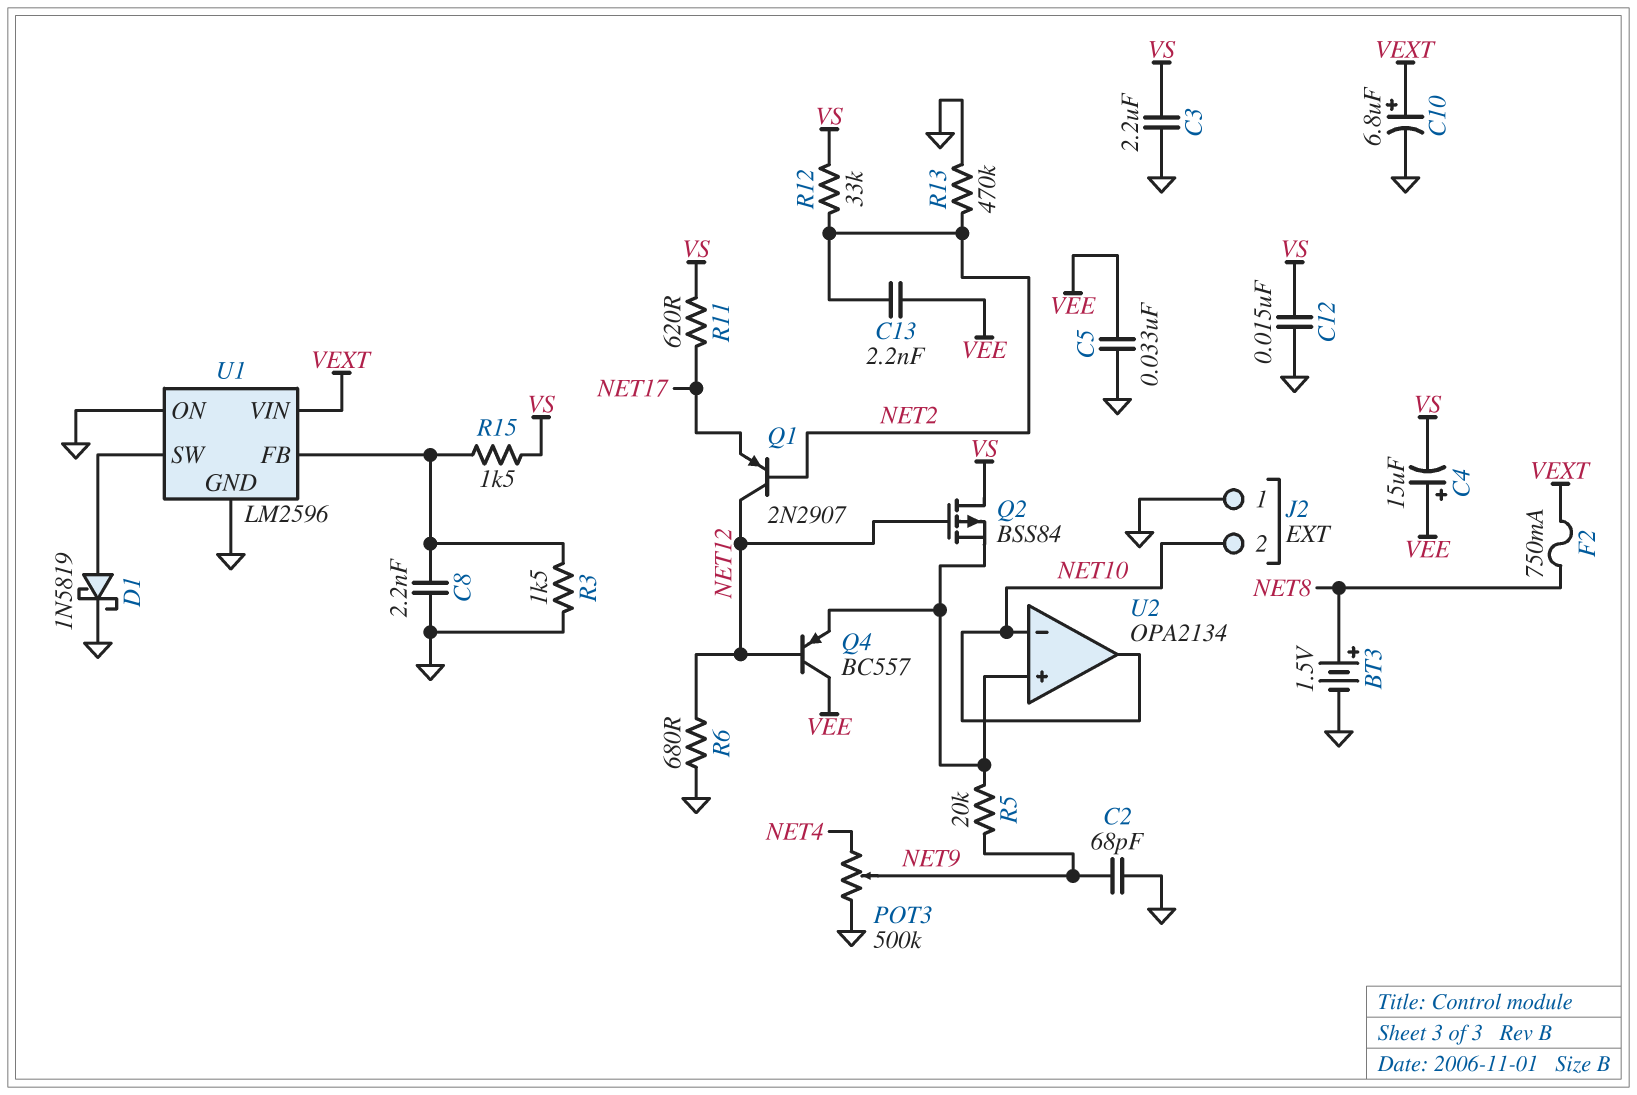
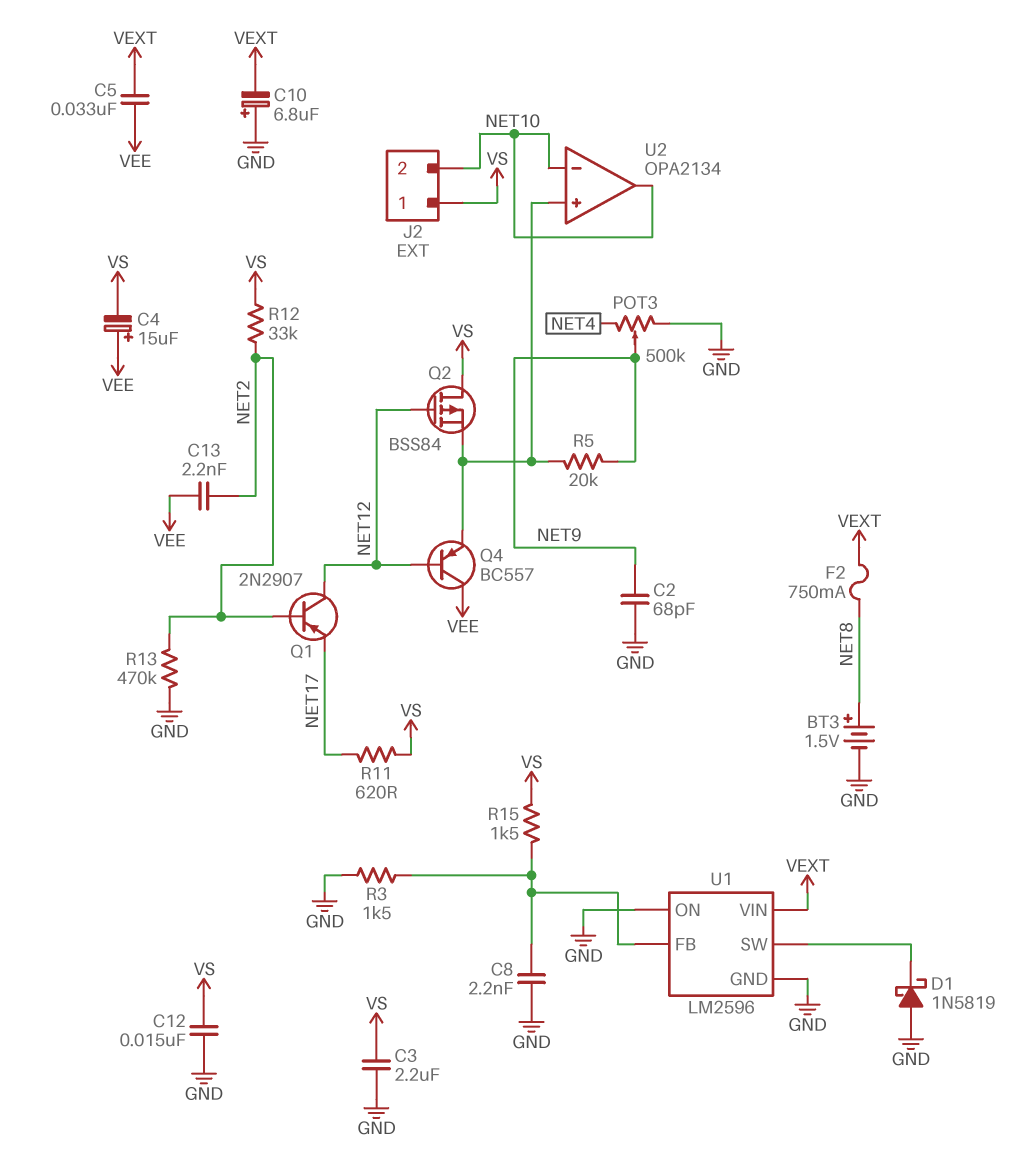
C5: 33nF (GND, VEE) -> 33nF (VEE, VEXT)
C10: 6.8uF (plus VEXT, minus GND) -> 6.8uF (plus GND, minus VEXT)
D1: schottky 1N5819 (A U1/SW, K GND) -> schottky 1N5819 (A GND, K U1/SW)
J2 pin 1: GND -> VS
R6: 680 (GND, NET12) -> none

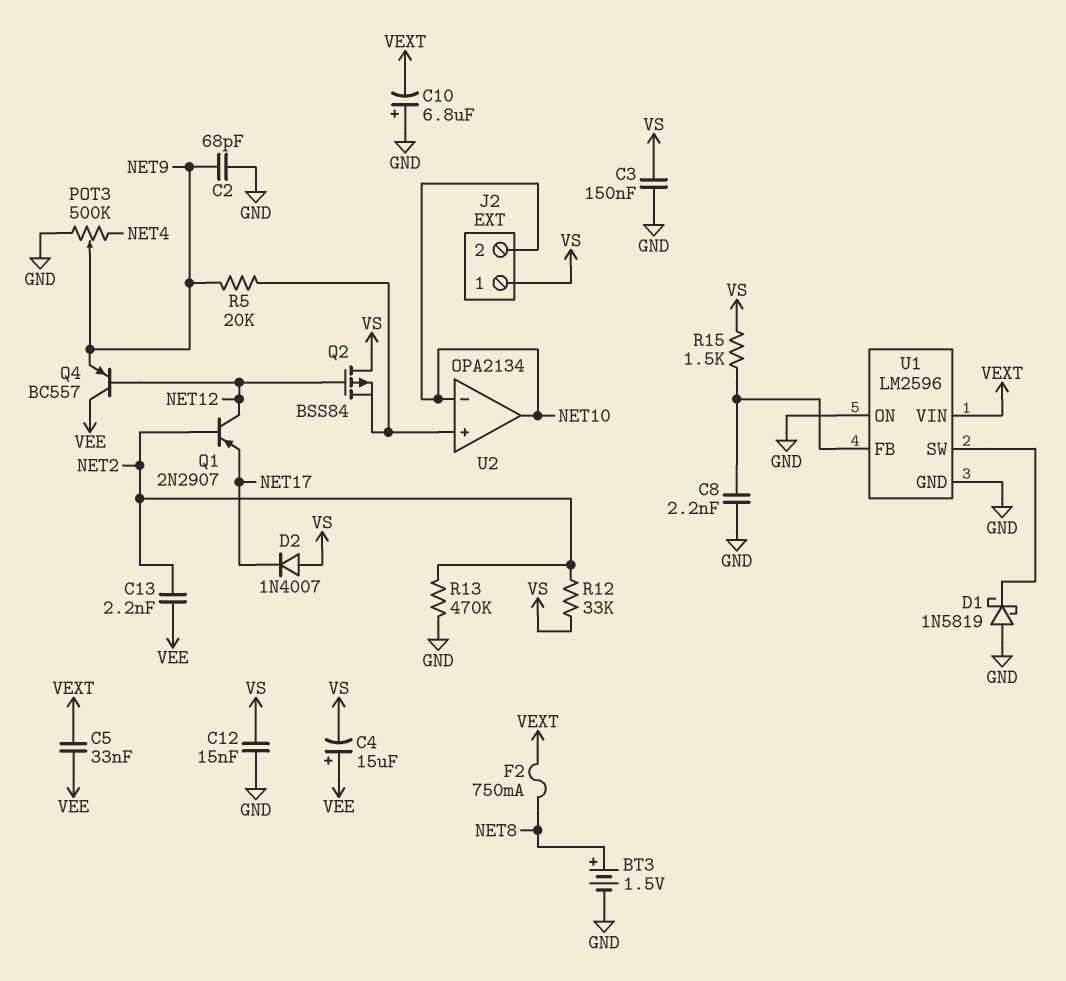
C3: 2.2uF (GND, VS) -> 150nF (GND, VS)
D2: none -> diode 1N4007 (A VS, K NET17)
Q4: PNP BC557 (B NET12, C VEE, E U2/in+) -> PNP BC557 (B NET12, C VEE, E NET9)
R3: 1.5k (GND, U1/FB) -> none
R11: 620 (NET17, VS) -> none

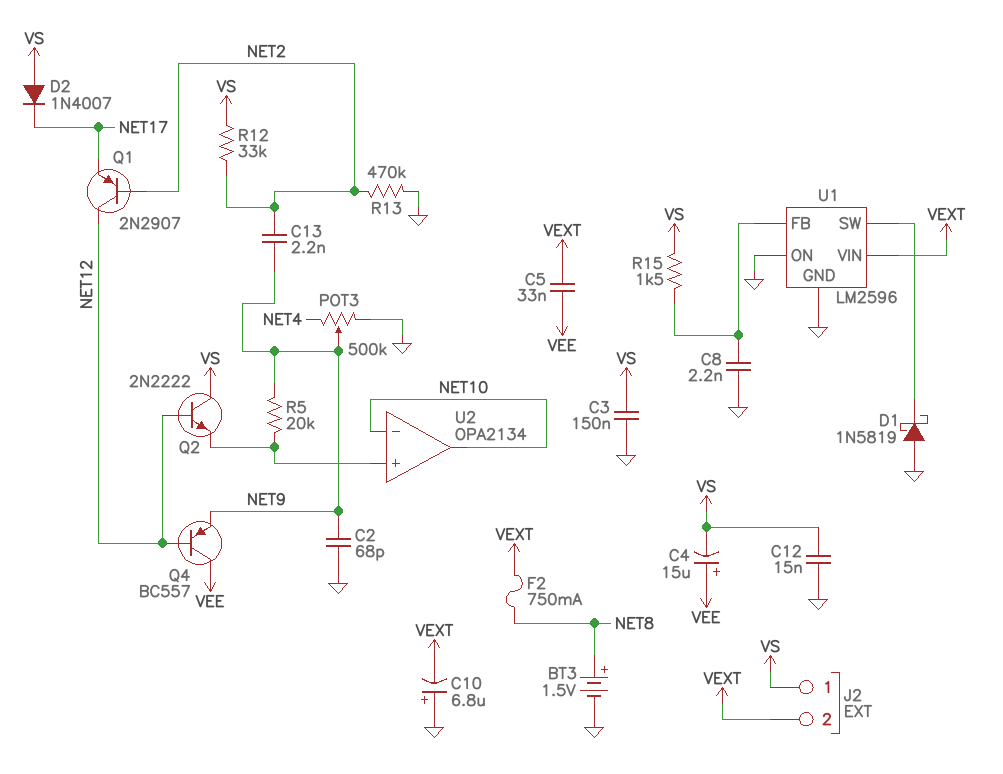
C13: 2.2nF (NET2, VEE) -> 2.2nF (NET2, NET9)
J2 pin 2: NET10 -> VEXT
Q2: PMOS BSS84 (G NET12, D VS, S U2/in+) -> NPN 2N2222 (B NET12, C VS, E U2/in+)

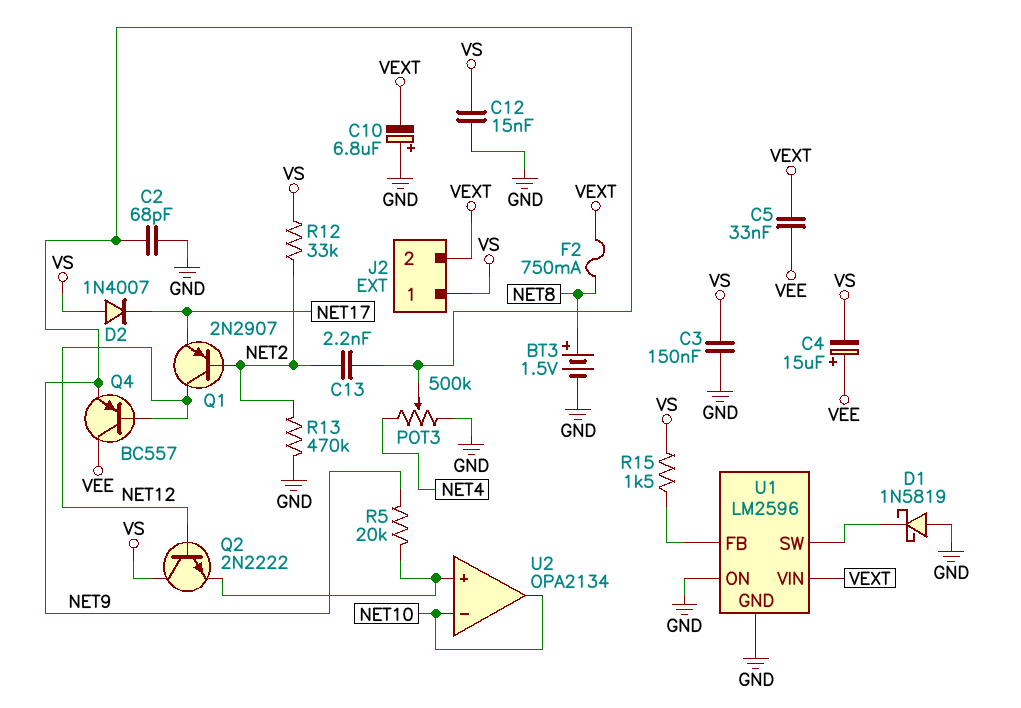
C8: 2.2nF (GND, U1/FB) -> none

